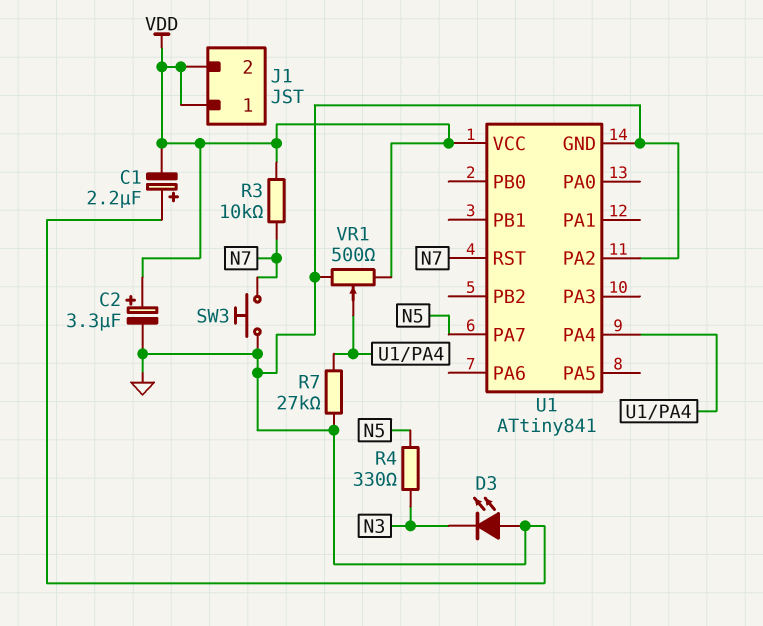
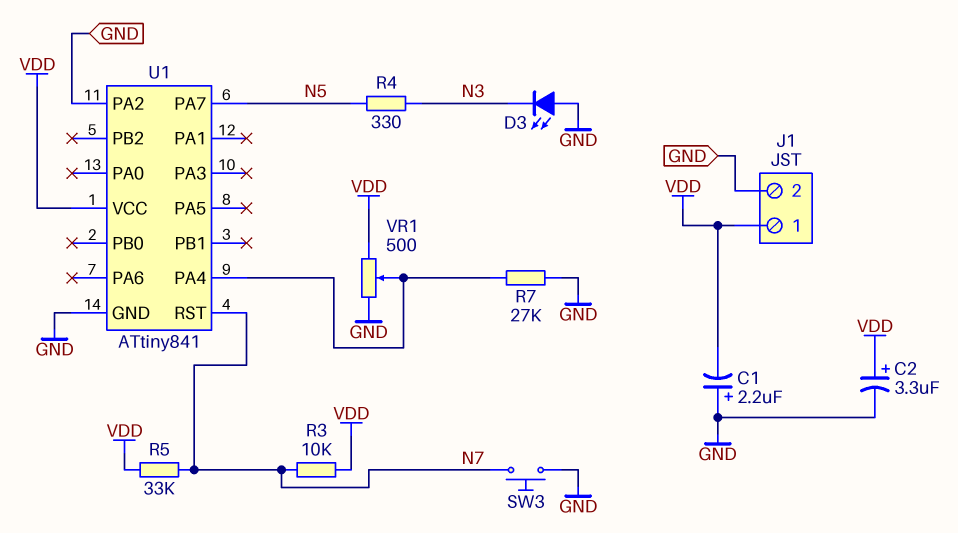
J1 pin 2: VDD -> GND
R5: none -> 33k (N7, VDD)

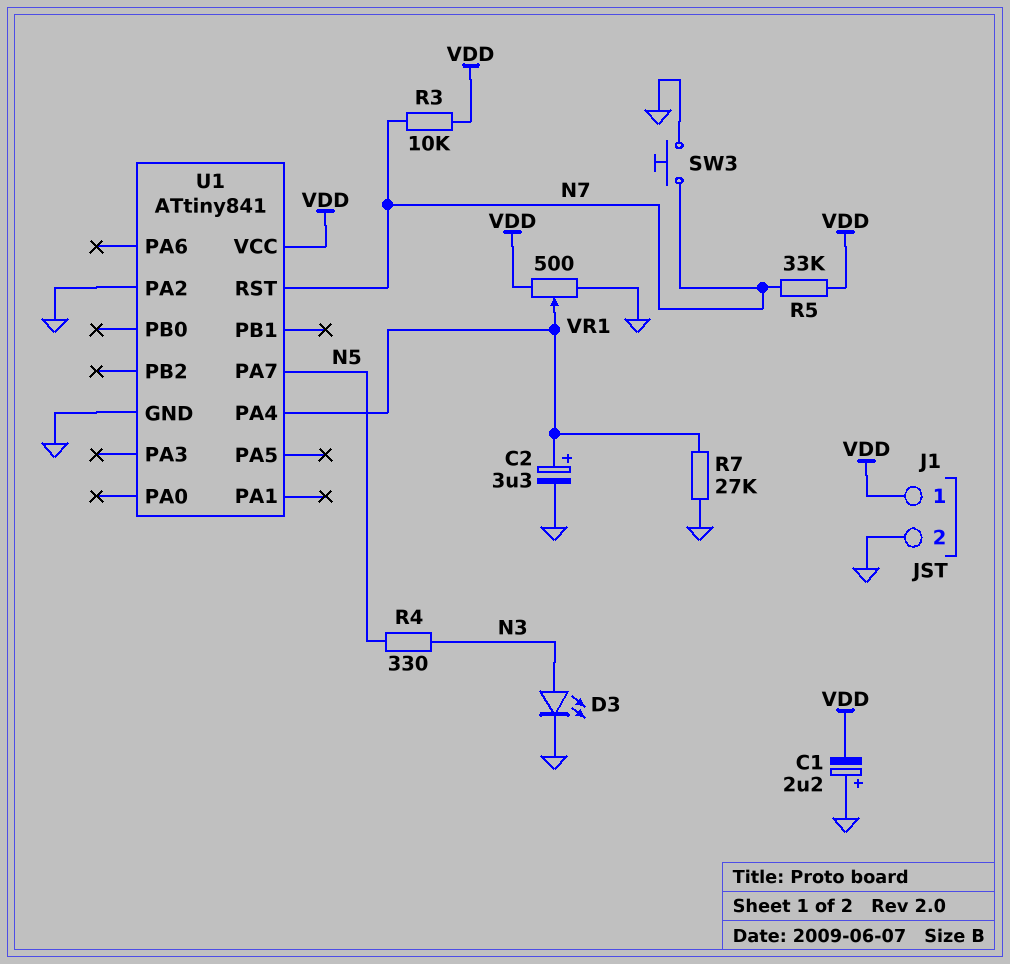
C2: 3.3uF (plus VDD, minus GND) -> 3.3uF (plus U1/PA4, minus GND)
D3: LED (A GND, K N3) -> LED (A N3, K GND)

